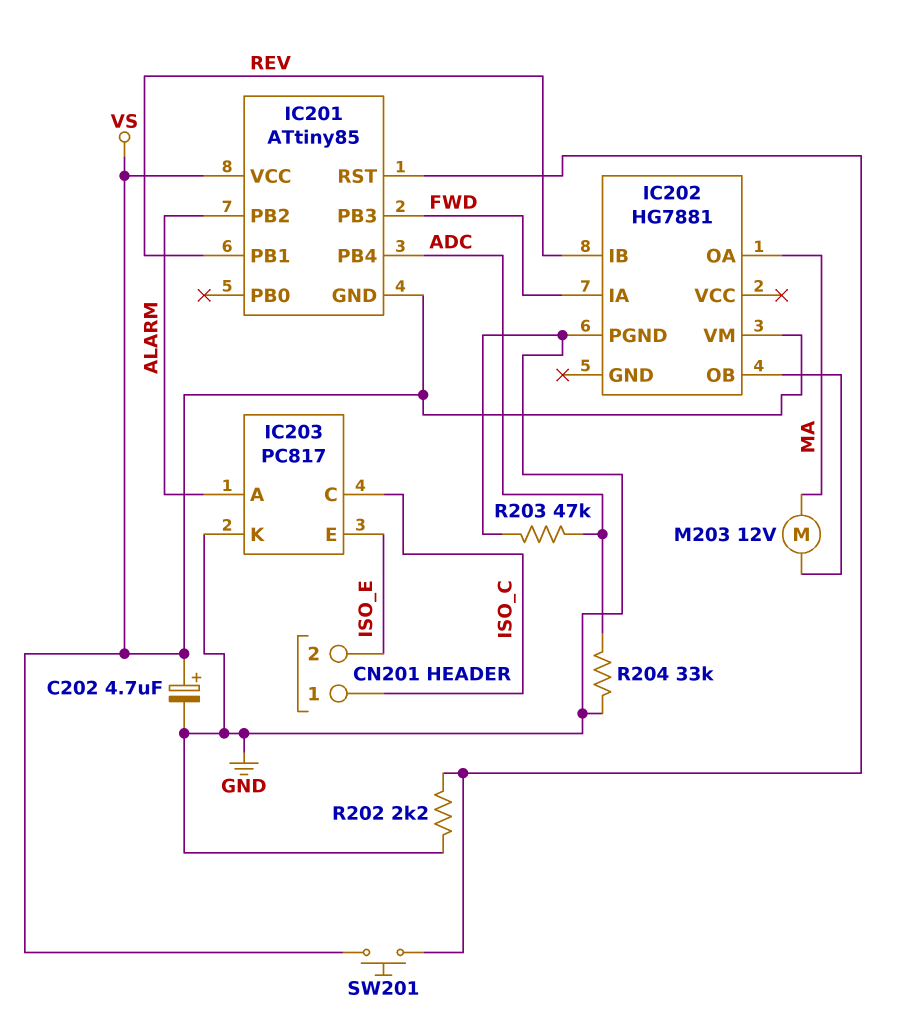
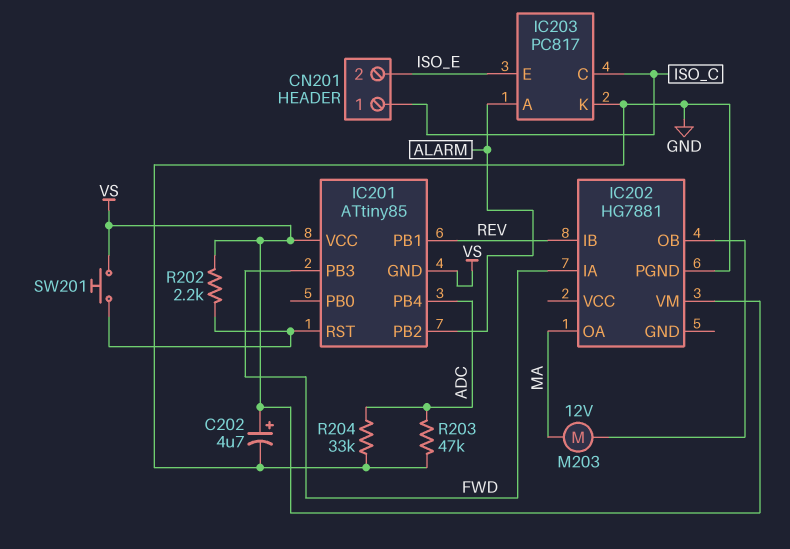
R202: 2.2k (GND, IC201/RST) -> 2.2k (IC201/RST, VS)

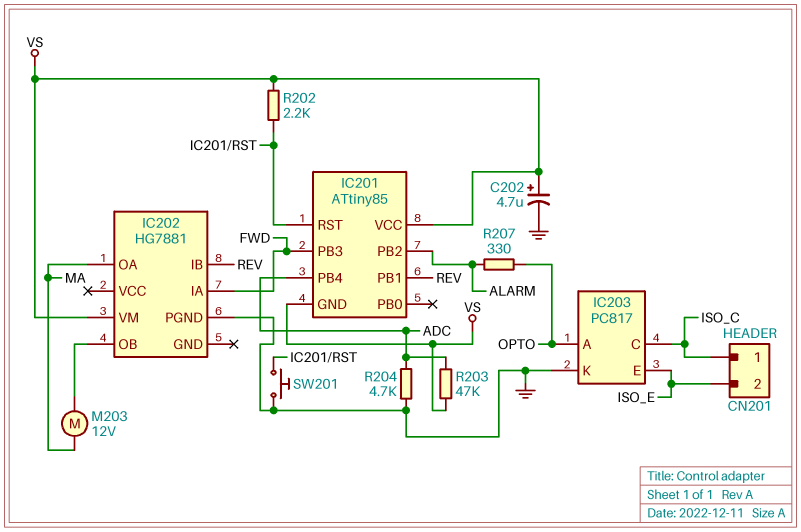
IC203 pin A: ALARM -> OPTO
R203: 47k (ADC, GND) -> 47k (ADC, VS)
R204: 33k (ADC, GND) -> 4.7k (ADC, GND)
R207: none -> 330 (ALARM, OPTO)
SW201: button (IC201/RST, VS) -> button (GND, IC201/RST)

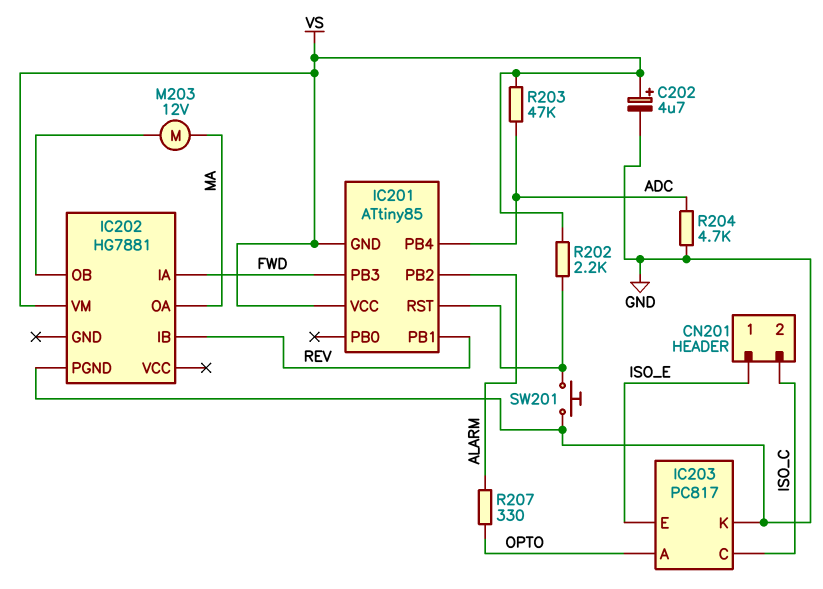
CN201 pin 1: ISO_C -> ISO_E
CN201 pin 2: ISO_E -> ISO_C

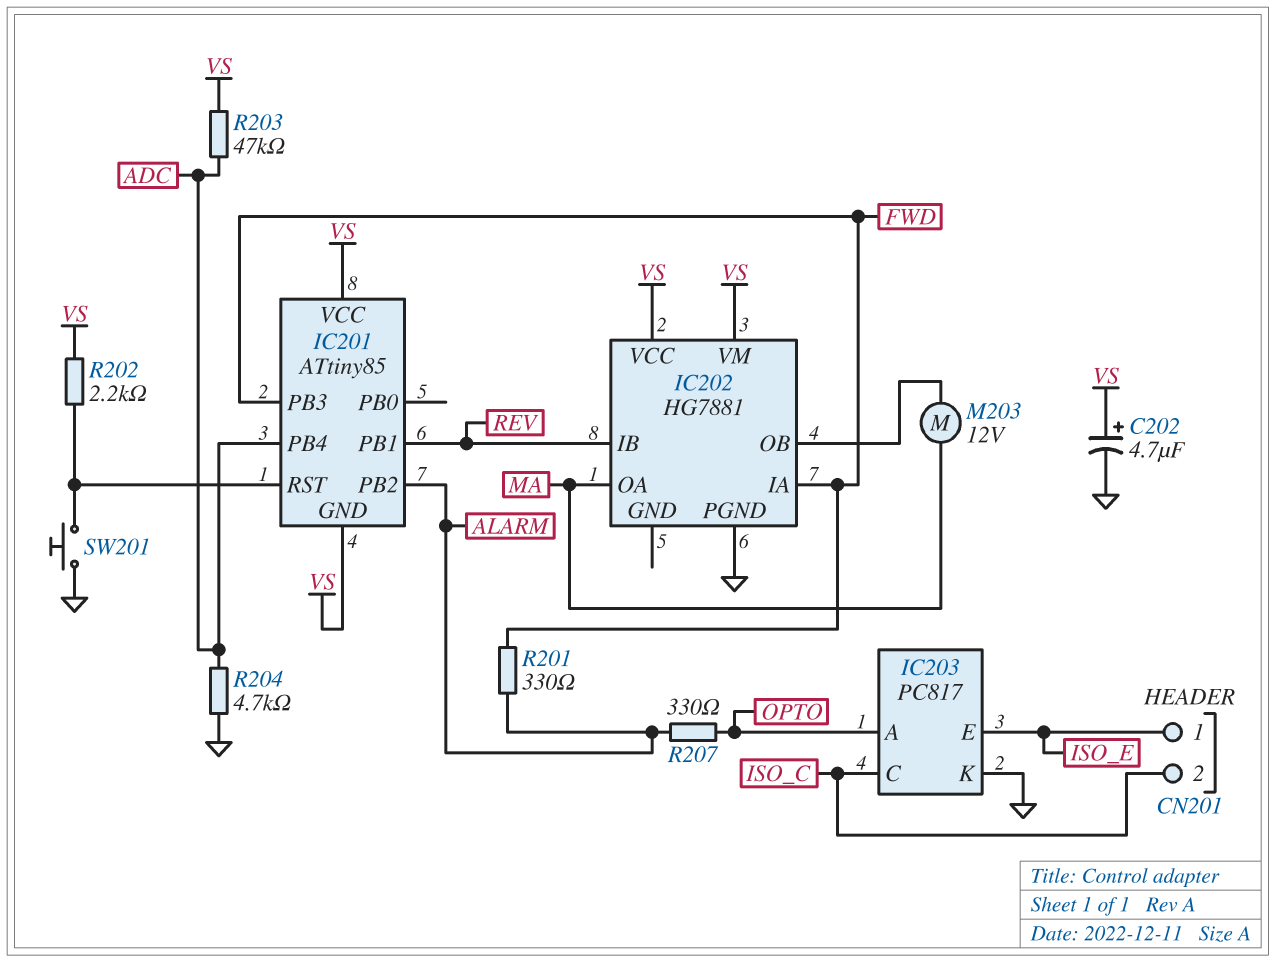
IC202 pin VCC: none -> VS
R201: none -> 330 (ALARM, FWD)

